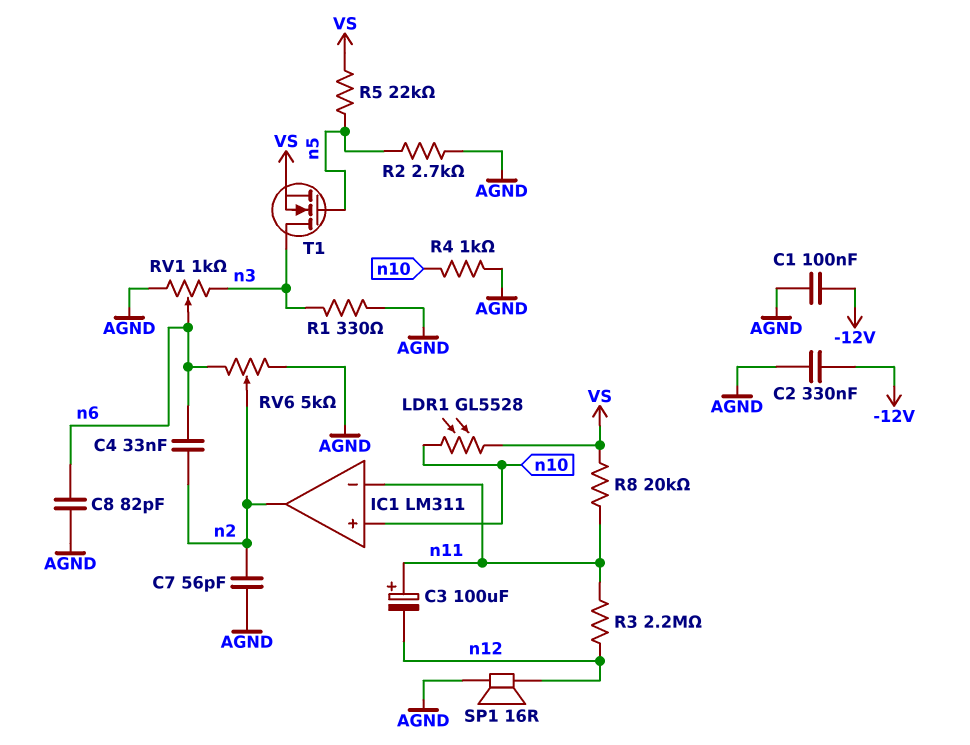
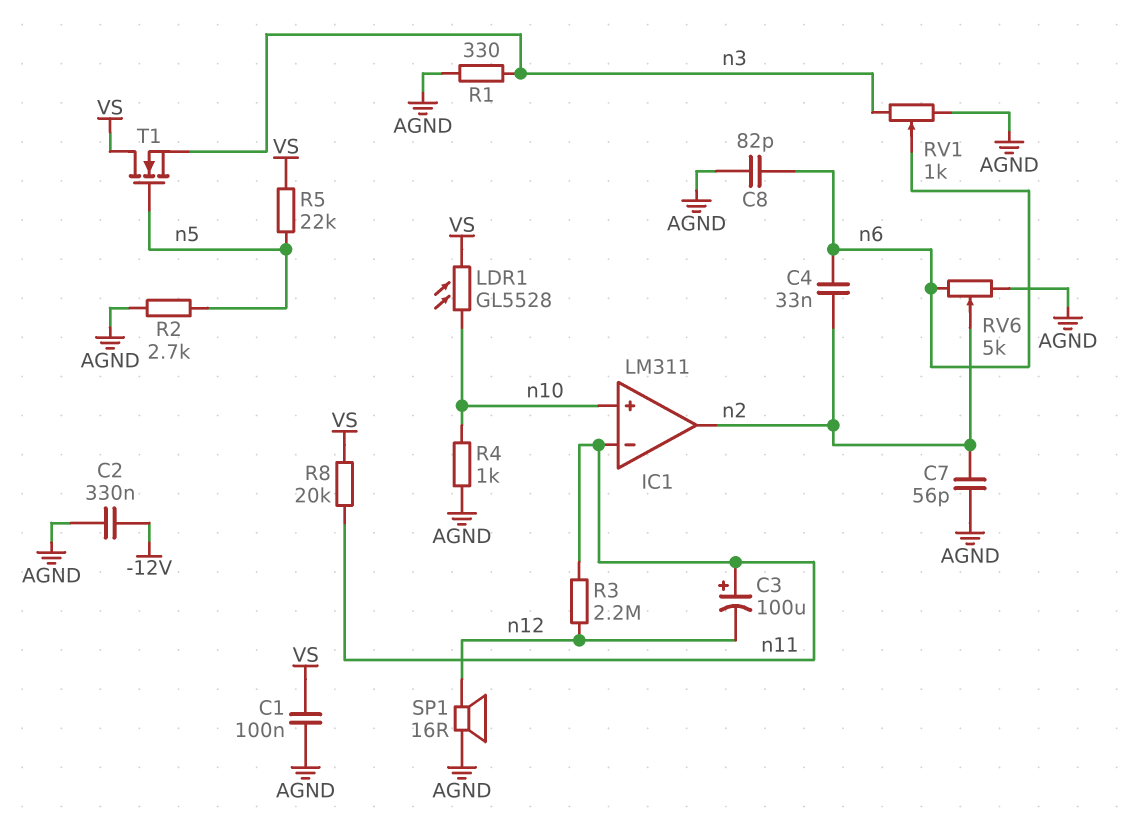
C1: 100nF (-12V, AGND) -> 100nF (AGND, VS)
T1: NMOS (G n5, D n3, S VS) -> NMOS (G n5, D VS, S n3)

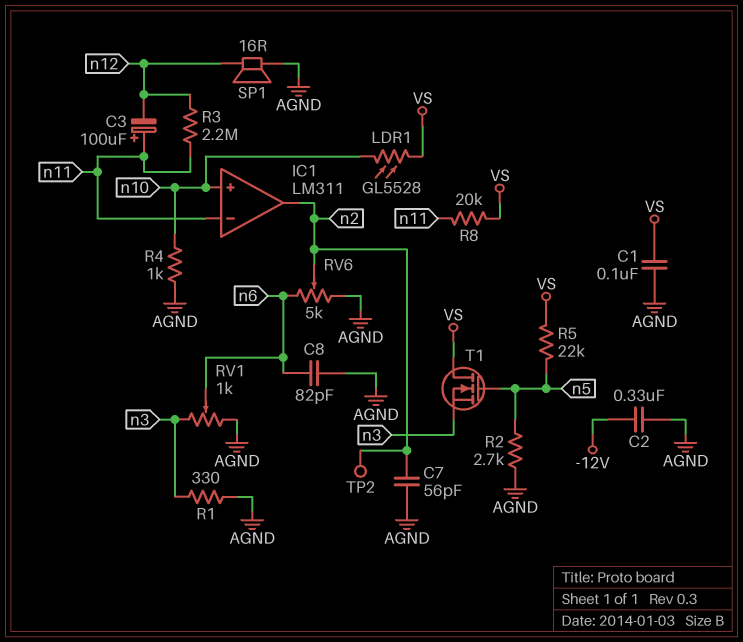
C4: 33nF (n2, n6) -> none
TP2: none -> test point (n2)

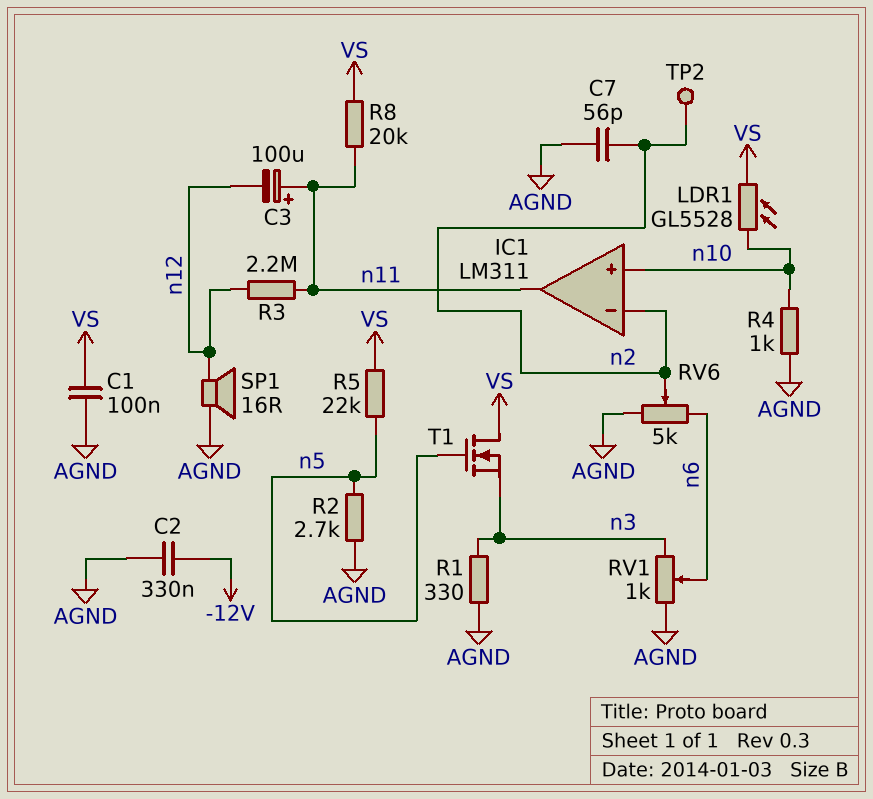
C8: 82pF (AGND, n6) -> none
IC1 pin in-: n11 -> n2
IC1 pin out: n2 -> n11

